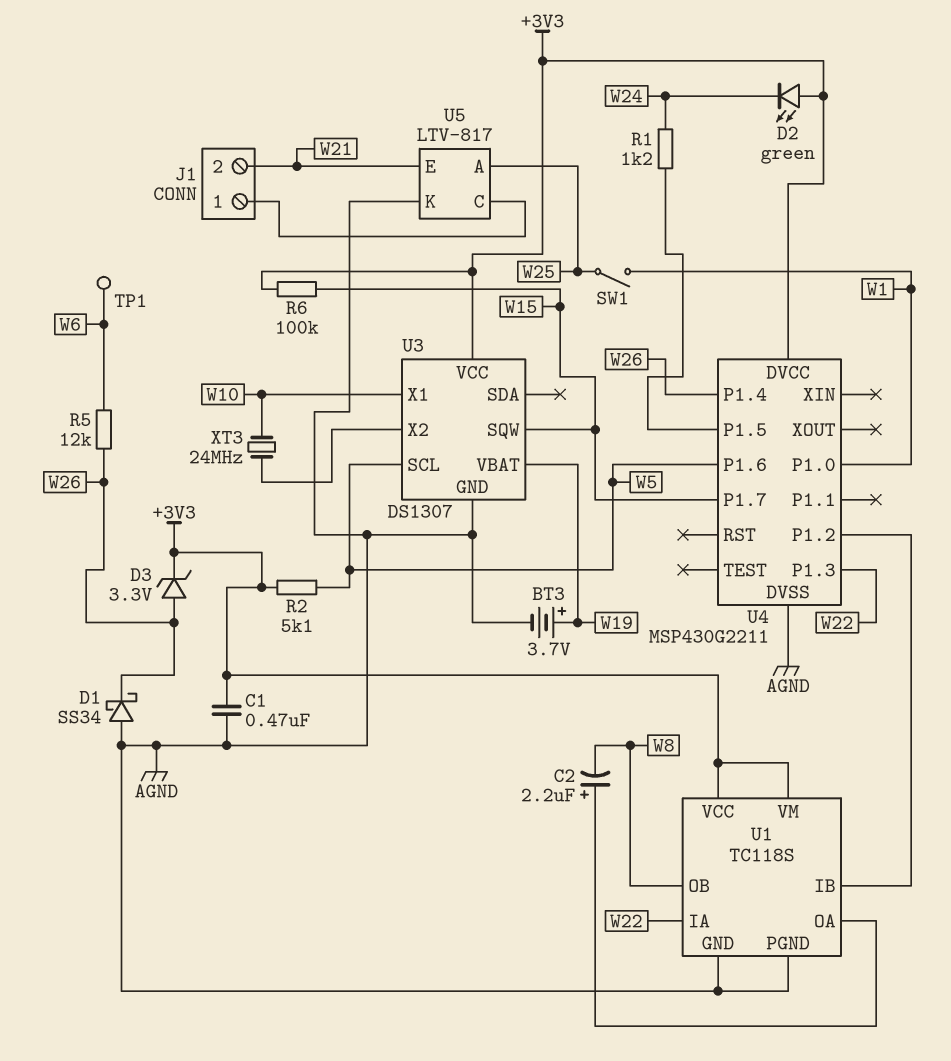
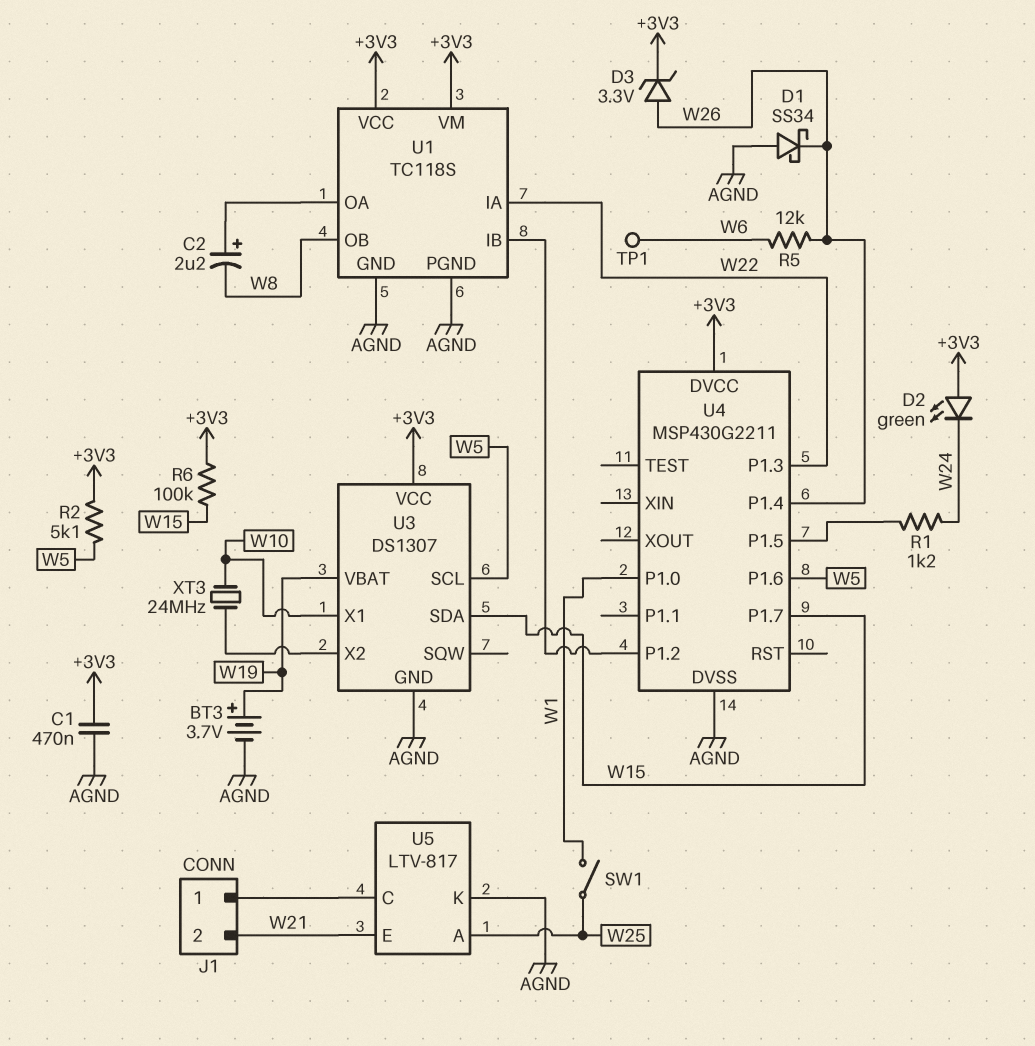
U3 pin SDA: none -> W15
U3 pin SQW: W15 -> none

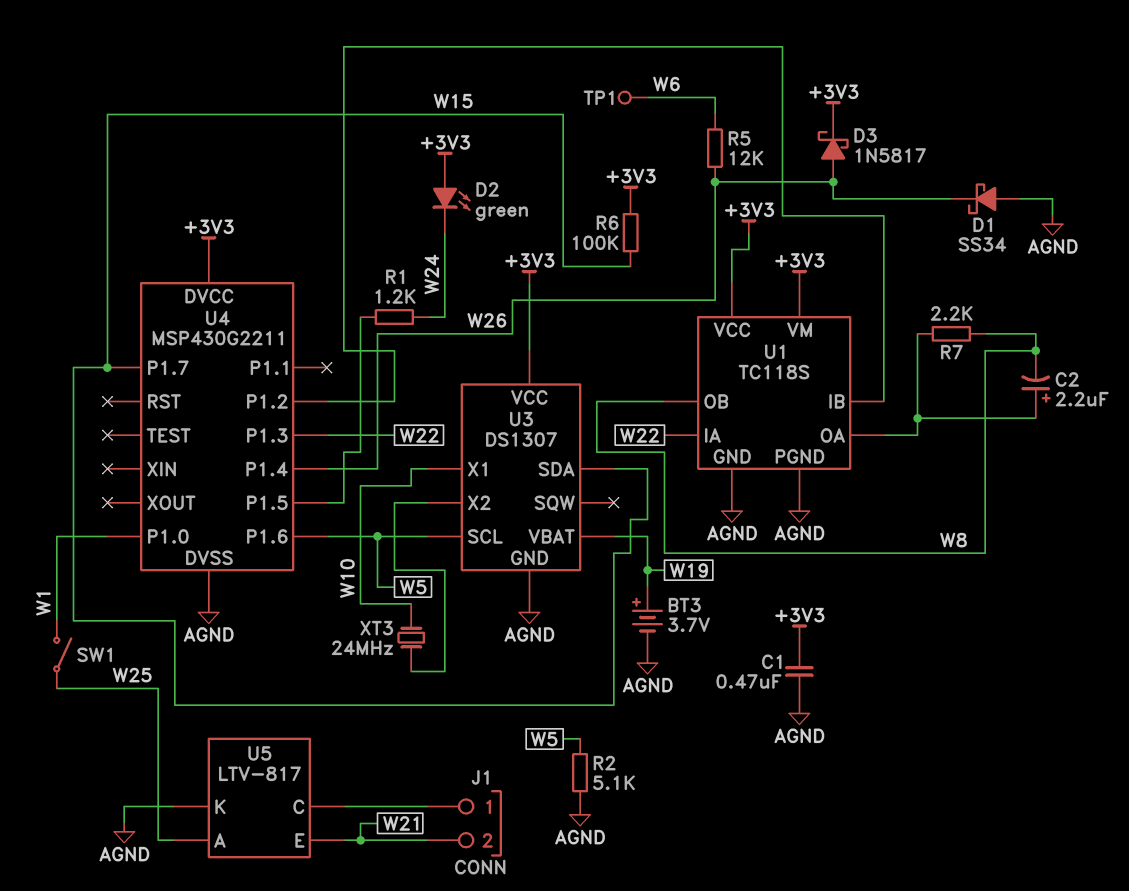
D3: zener 3.3V (A W26, K +3V3) -> schottky 1N5817 (A W26, K +3V3)
R2: 5.1k (+3V3, W5) -> 5.1k (AGND, W5)
R7: none -> 2.2k (U1/OA, W8)

